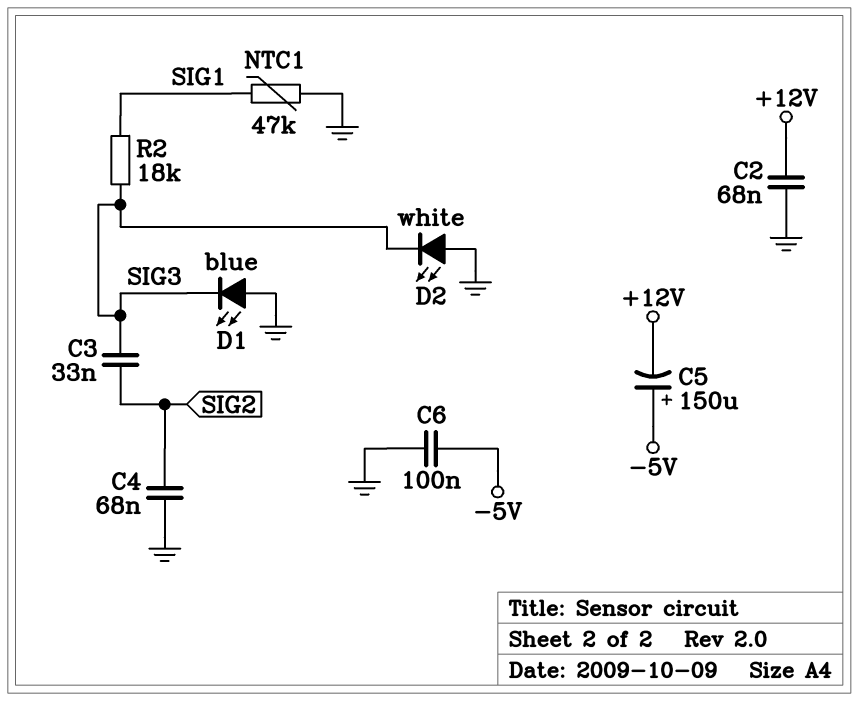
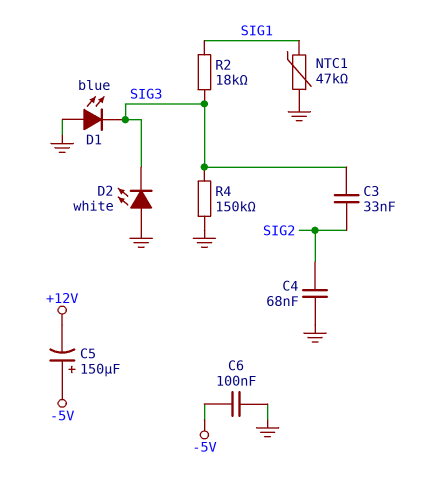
C2: 68nF (+12V, GND) -> none
R4: none -> 150k (GND, SIG3)

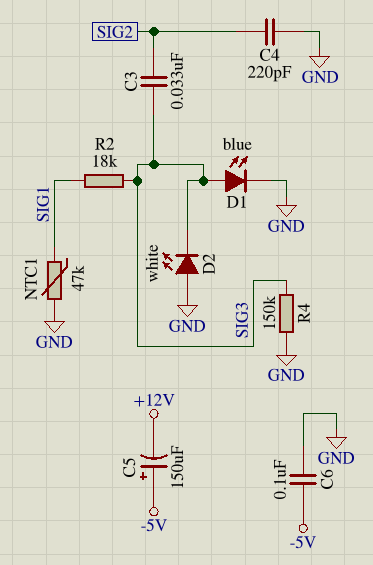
C4: 68nF (GND, SIG2) -> 220pF (GND, SIG2)
D1: LED blue (A GND, K SIG3) -> LED blue (A SIG3, K GND)

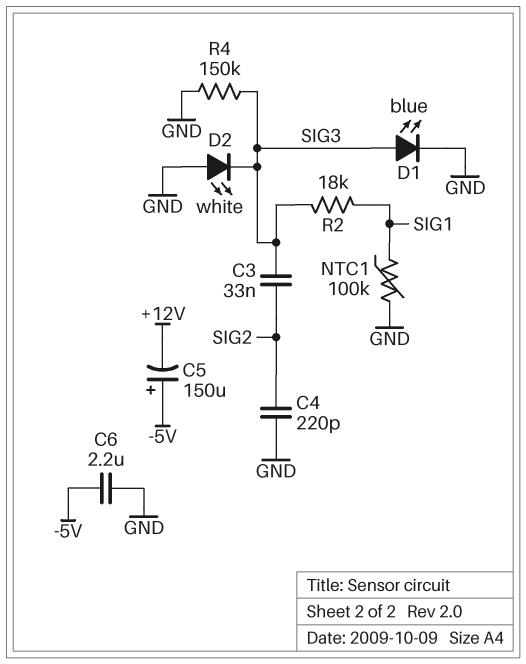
C6: 100nF (-5V, GND) -> 2.2uF (-5V, GND)
NTC1: 47k (GND, SIG1) -> 100k (GND, SIG1)

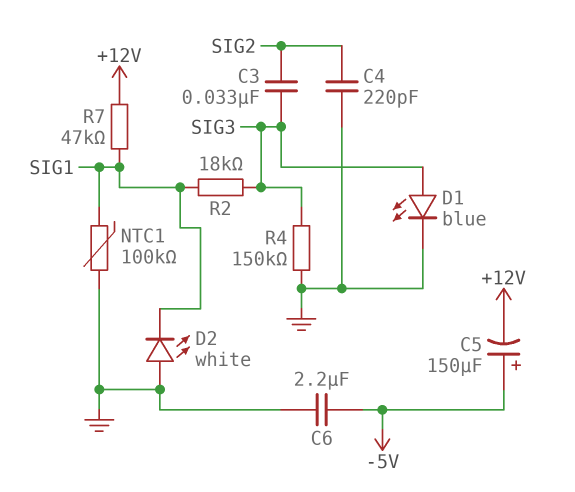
D2: LED white (A GND, K SIG3) -> LED white (A GND, K SIG1)
R7: none -> 47k (+12V, SIG1)

